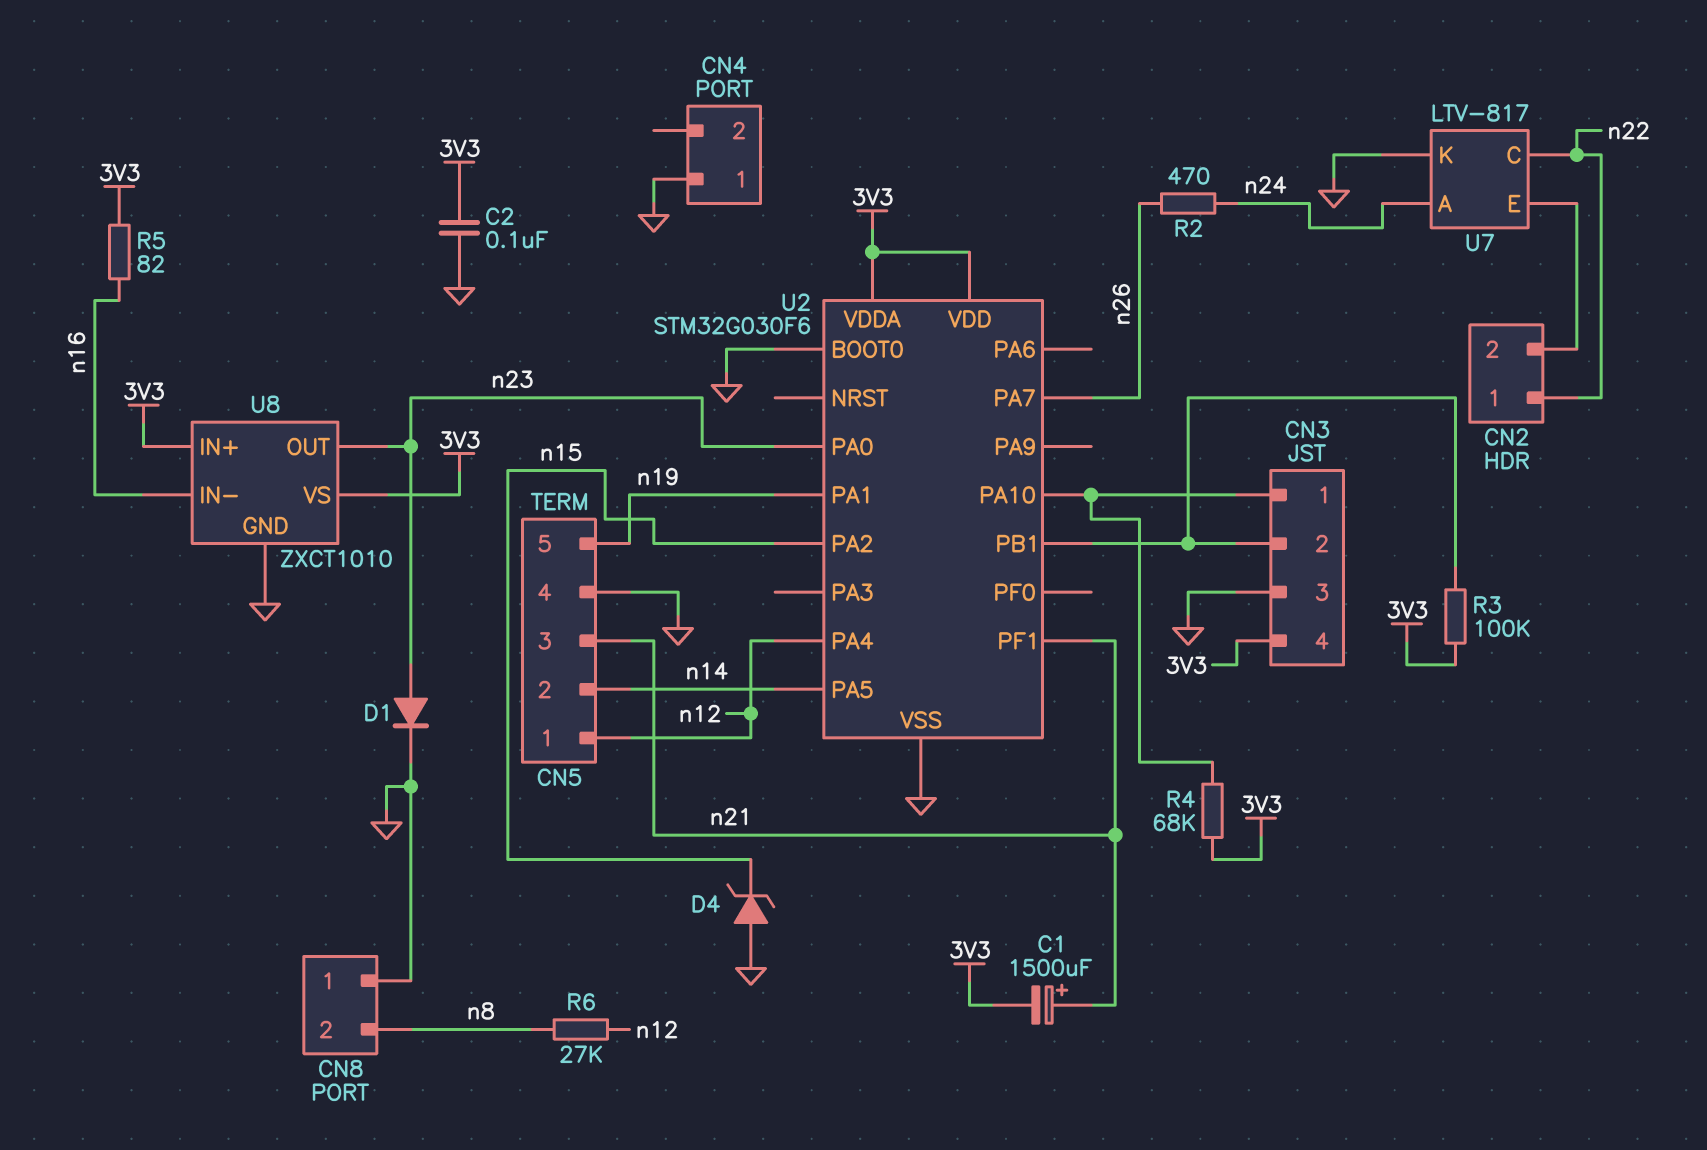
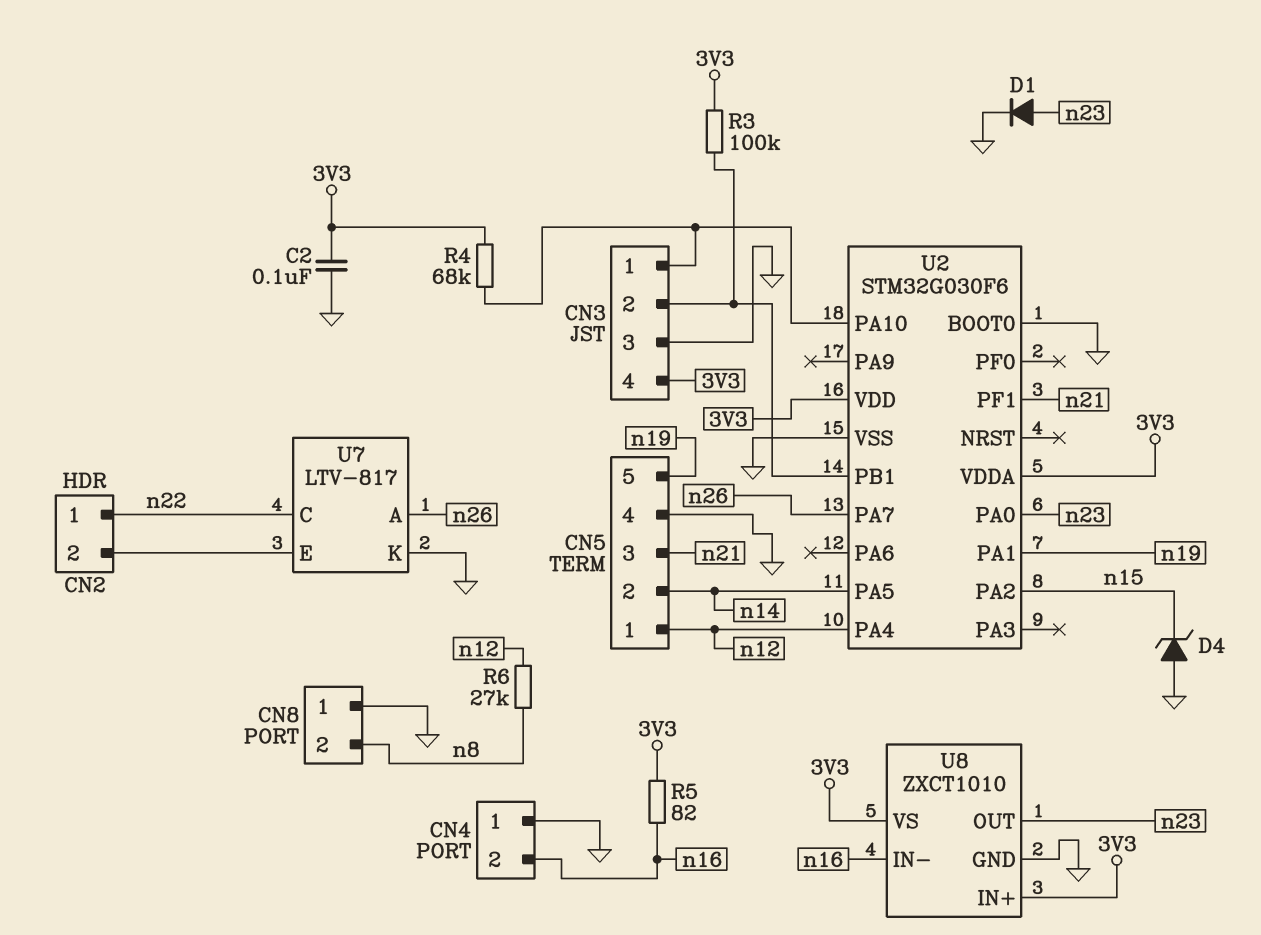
C1: 1500uF (plus n21, minus 3V3) -> none
CN4 pin 2: none -> n16
R2: 470 (n24, n26) -> none
U7 pin A: n24 -> n26

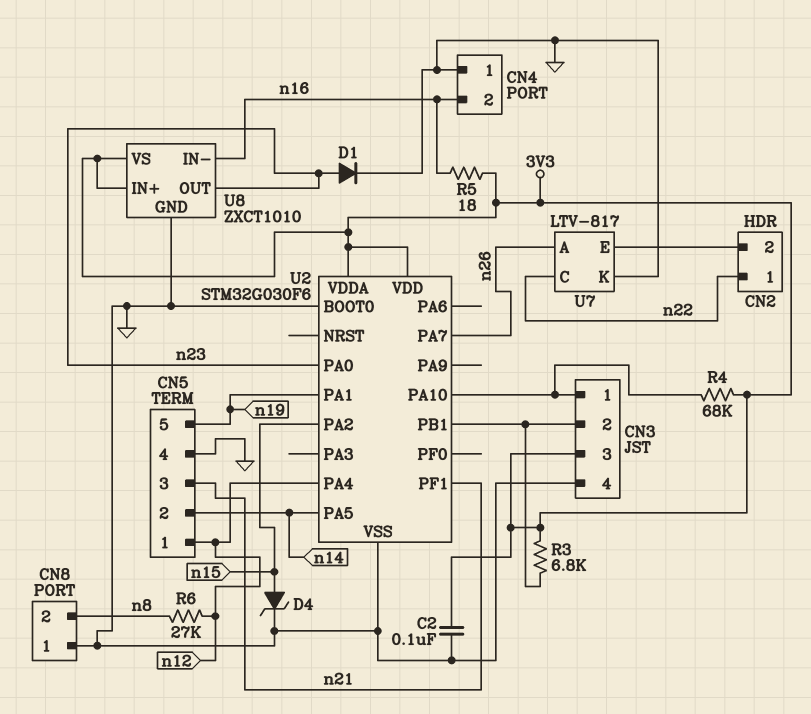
CN3 pin 3: GND -> 3V3
CN3 pin 4: 3V3 -> GND
D4: zener (A GND, K n15) -> zener (A n15, K GND)
R3: 100k (3V3, CN3/2) -> 6.8k (3V3, CN3/2)
R5: 82 (3V3, n16) -> 18 (3V3, n16)

